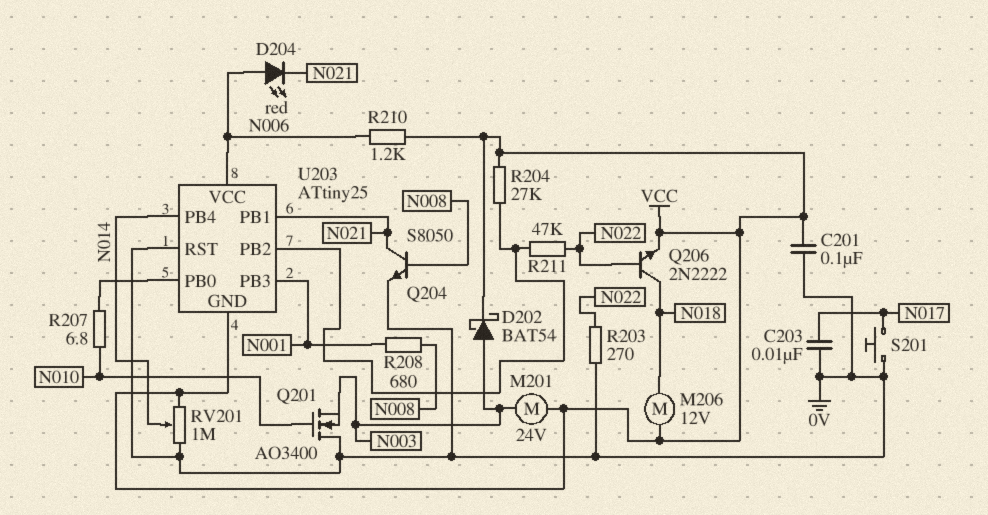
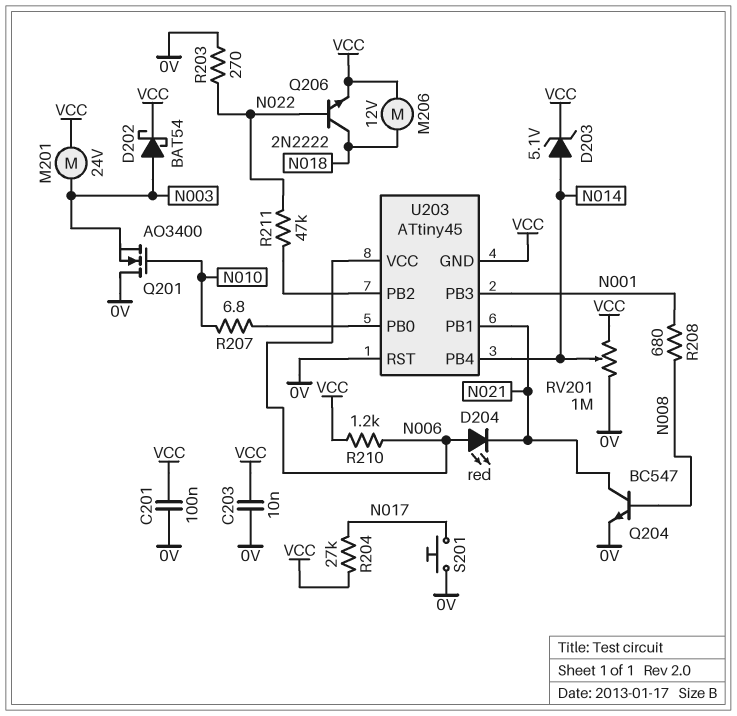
C203: 10nF (0V, N017) -> 10nF (0V, VCC)
D203: none -> zener 5.1V (A N014, K VCC)
Q204: NPN S8050 (B N008, C N021, E 0V) -> NPN BC547 (B N008, C N021, E 0V)
R204: 27k (U203/PB2, VCC) -> 27k (N017, VCC)
U203: ATtiny25 -> ATtiny45

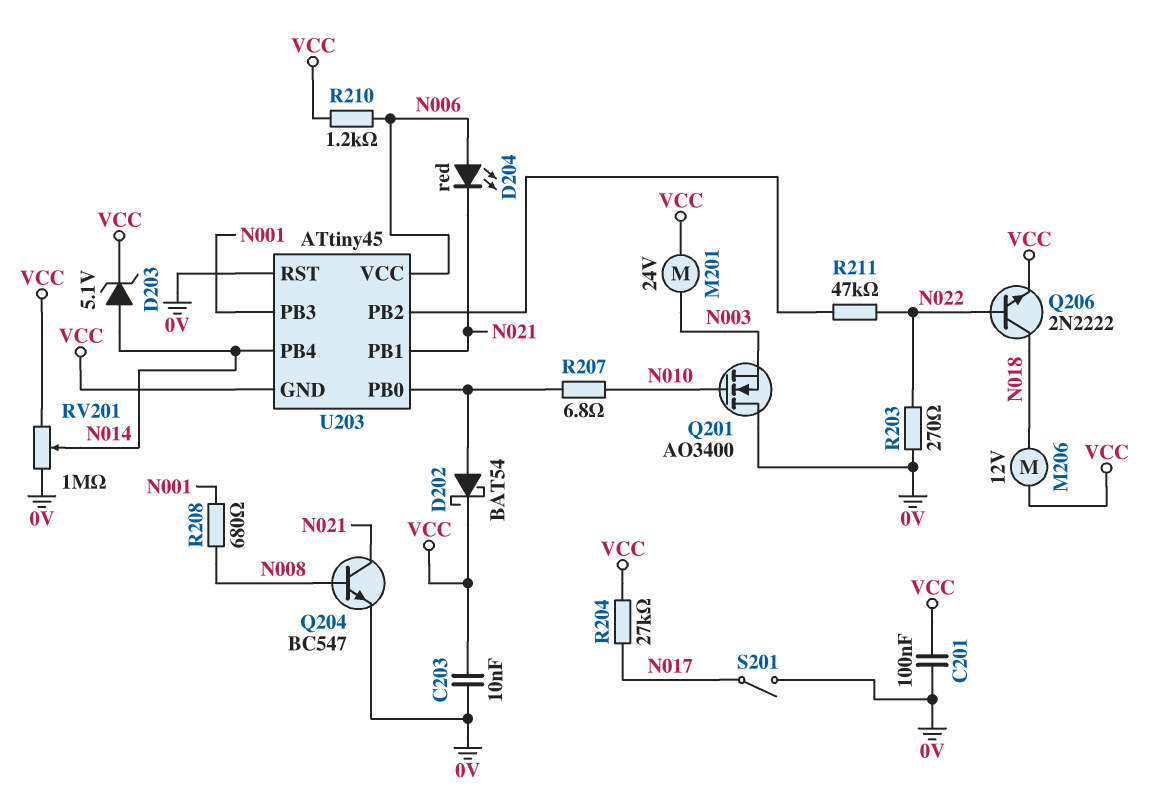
D202: schottky BAT54 (A N003, K VCC) -> schottky BAT54 (A U203/PB0, K VCC)
S201: button (0V, N017) -> switch (0V, N017)

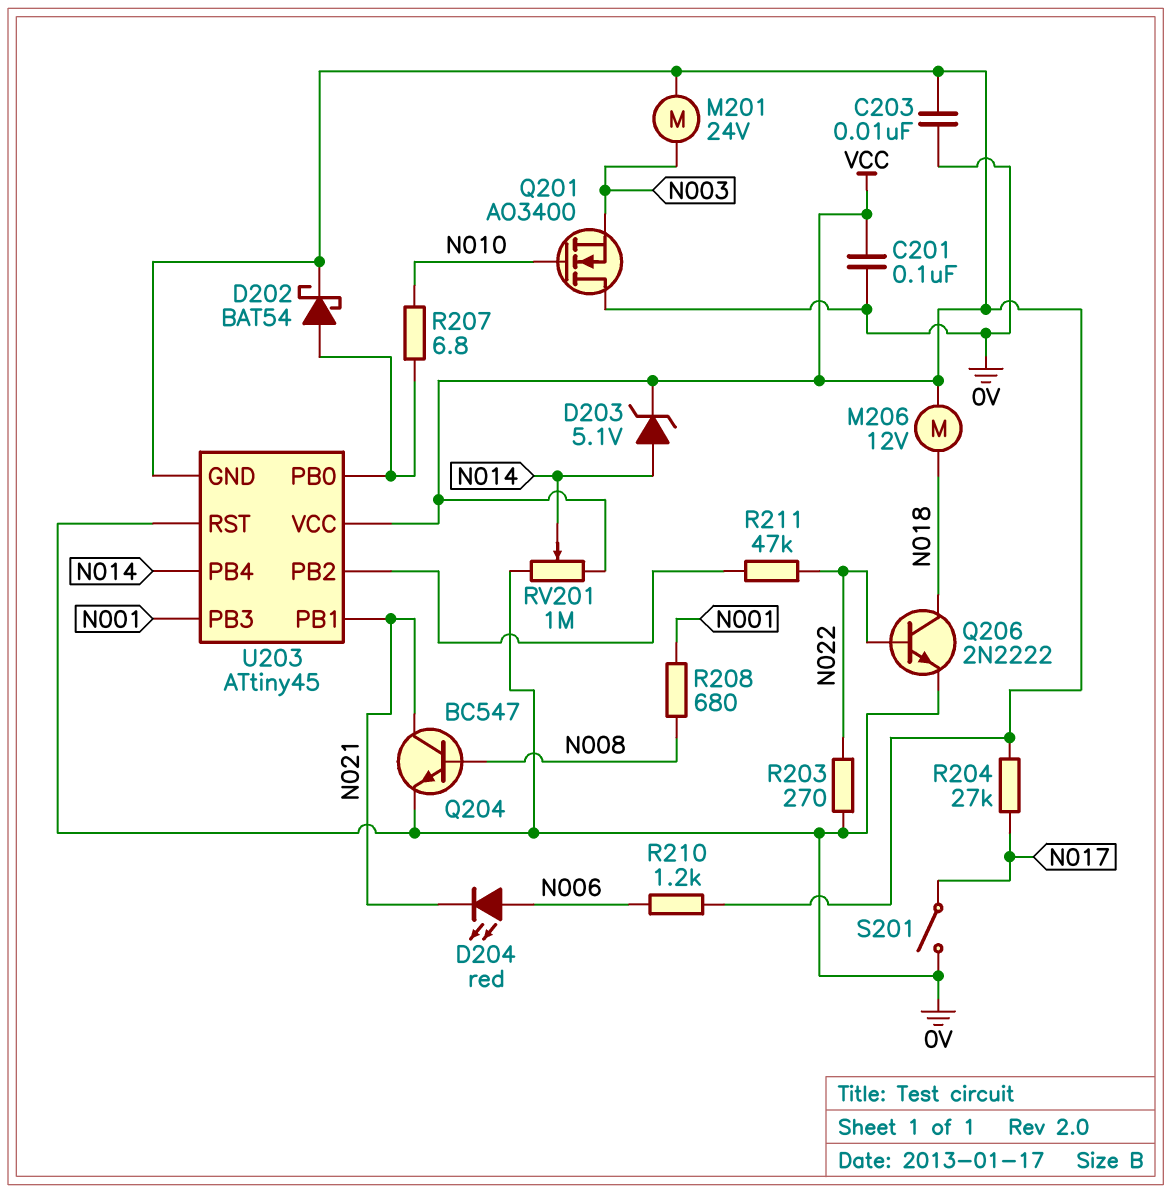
Q206: NPN 2N2222 (B N022, C N018, E VCC) -> NPN 2N2222 (B N022, C N018, E 0V)
U203 pin VCC: N006 -> VCC

